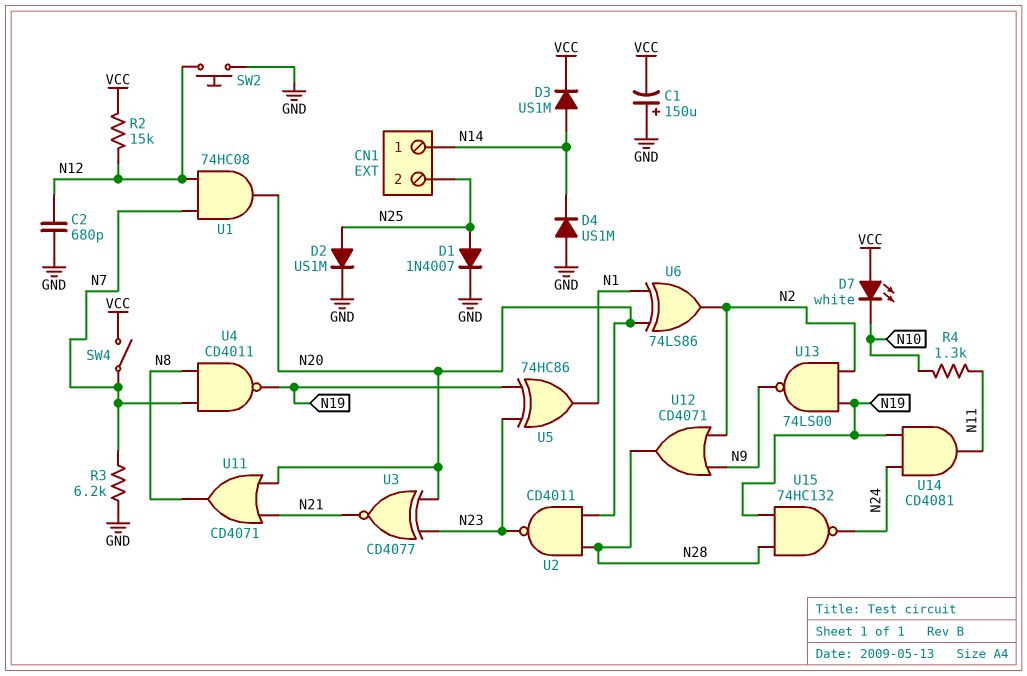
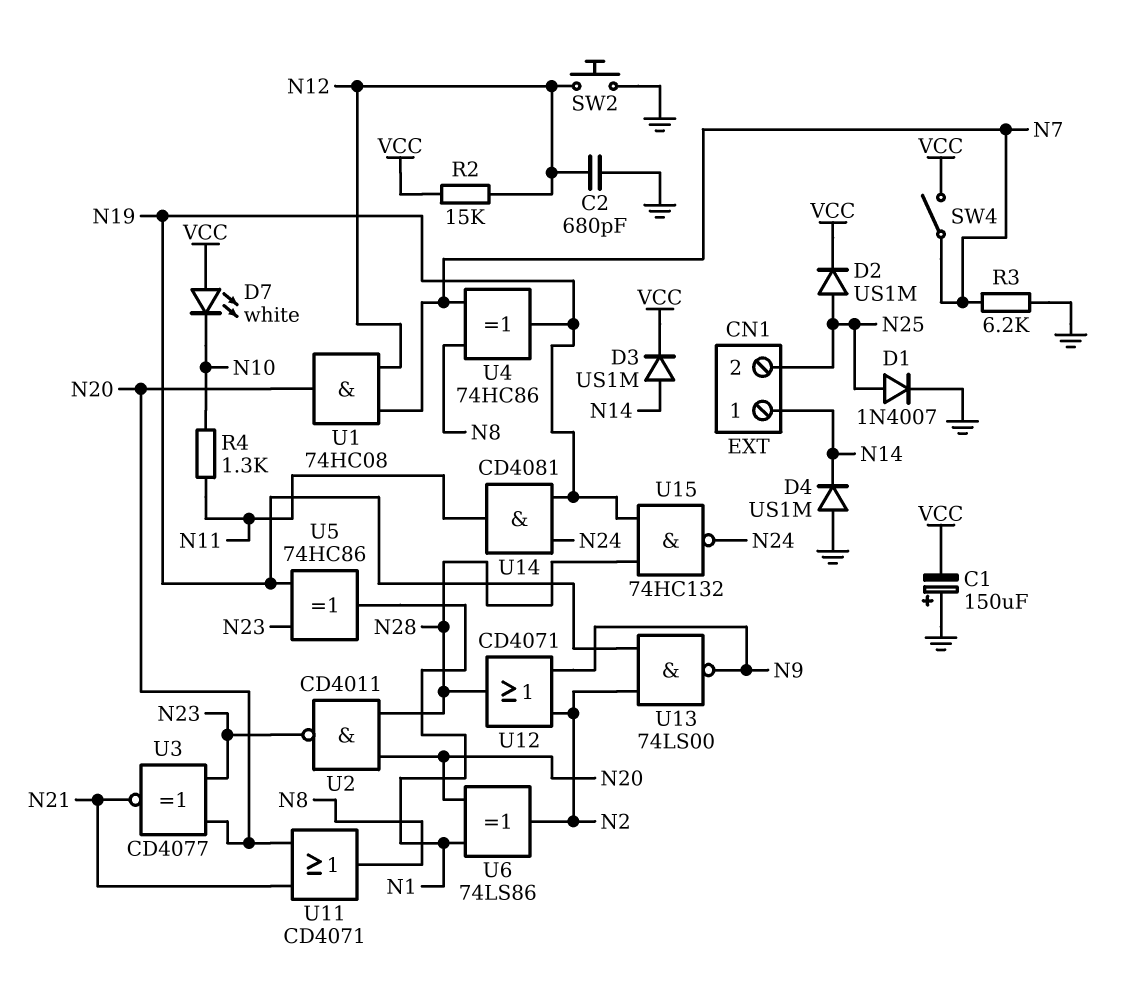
D2: diode US1M (A N25, K GND) -> diode US1M (A N25, K VCC)
U4: NAND CD4011 (in N7, in N8, out N19) -> XOR 74HC86 (in N7, in N8, out N19)

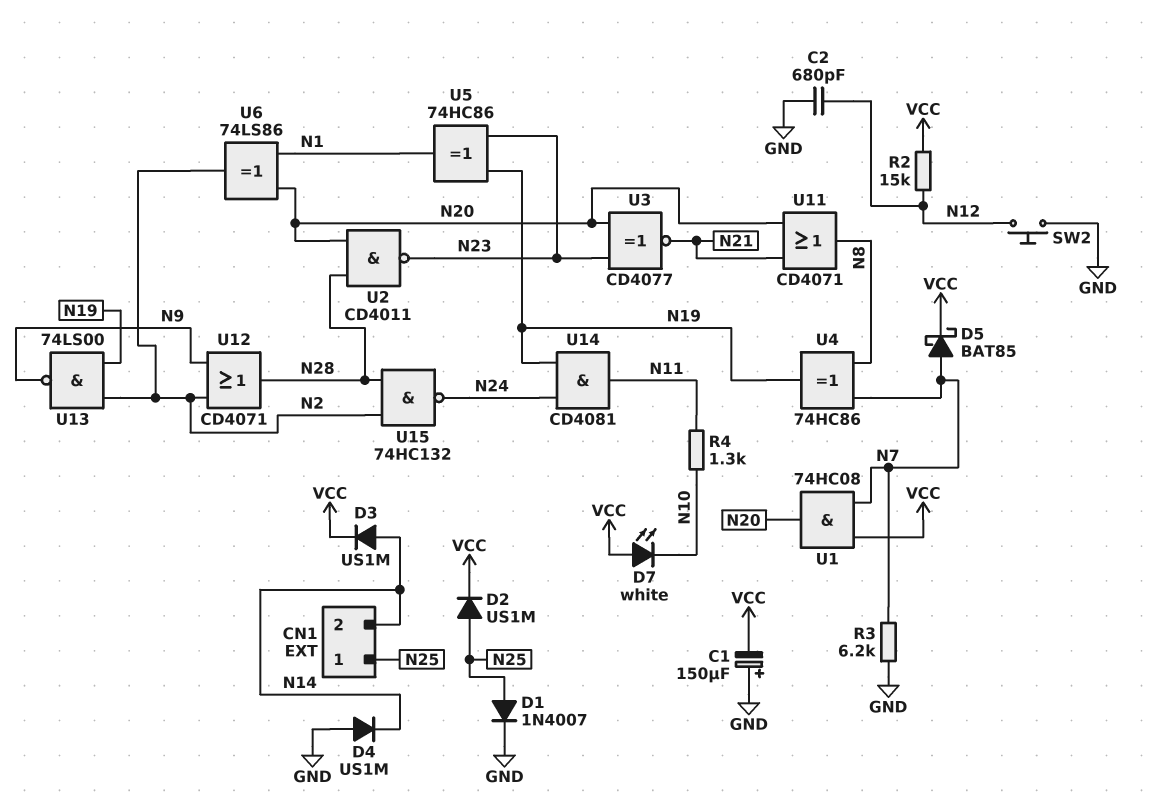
CN1 pin 1: N14 -> N25
CN1 pin 2: N25 -> N14
D5: none -> schottky BAT85 (A N7, K VCC)
SW4: switch (N7, VCC) -> none
U1: AND 74HC08 (in N7, in N12, out N20) -> AND 74HC08 (in N7, in VCC, out N20)
U15: NAND 74HC132 (in N19, in N28, out N24) -> NAND 74HC132 (in N2, in N28, out N24)

